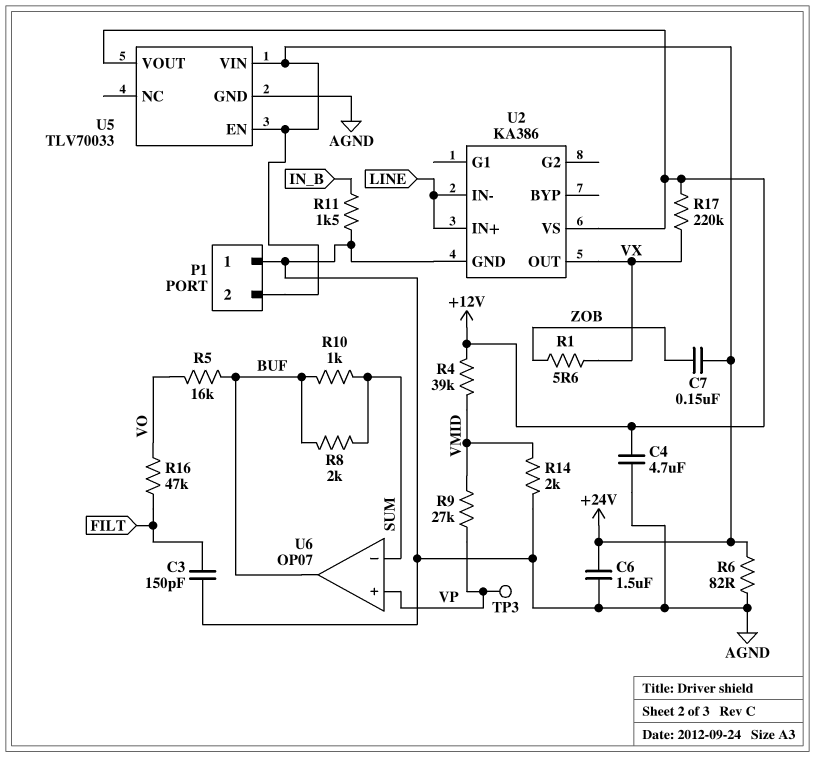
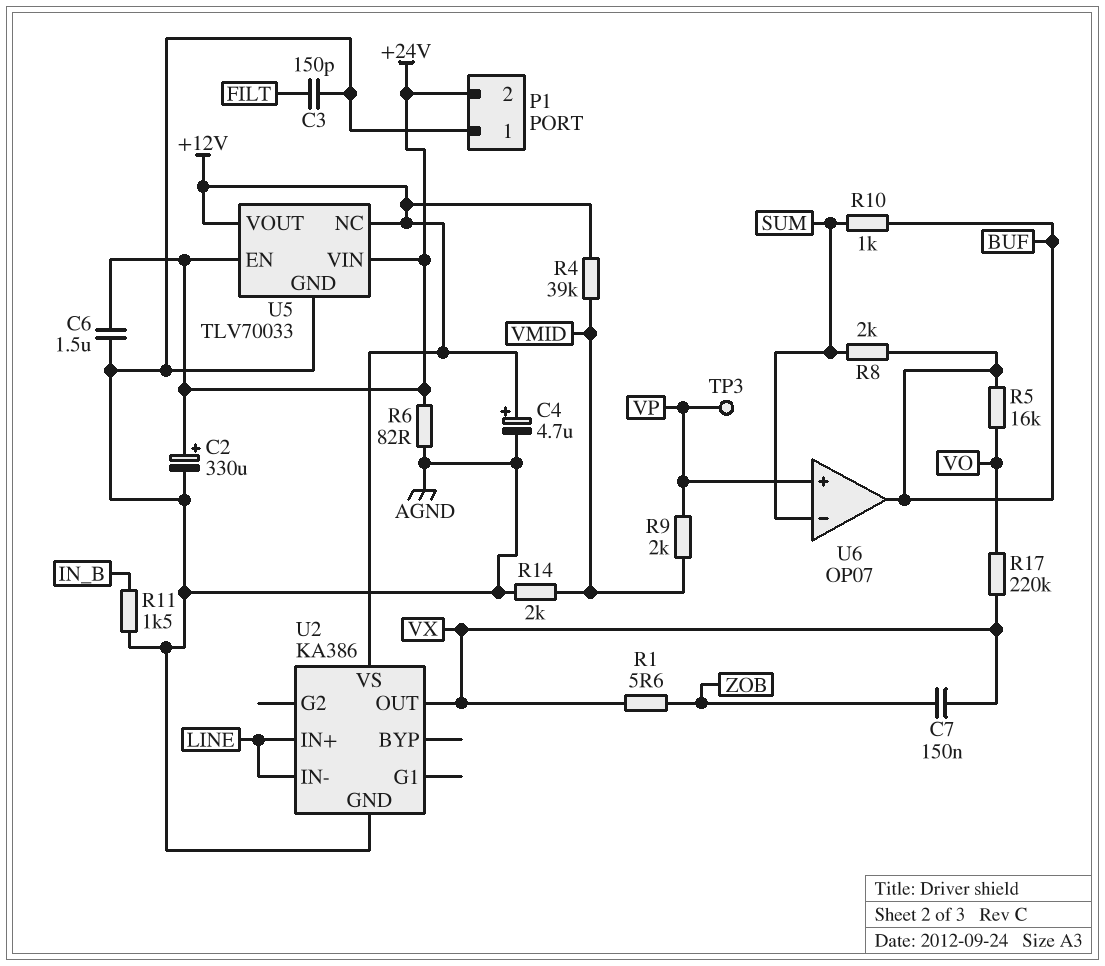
C2: none -> 330uF (plus +24V, minus AGND)
C4: 4.7uF (+12V, AGND) -> 4.7uF (plus +12V, minus AGND)
C7: 150nF (+24V, ZOB) -> 150nF (VX, ZOB)
R9: 27k (VMID, VP) -> 2k (VMID, VP)
R16: 47k (FILT, VO) -> none
R17: 220k (+12V, VX) -> 220k (VO, VX)
U5 pin NC: none -> +12V

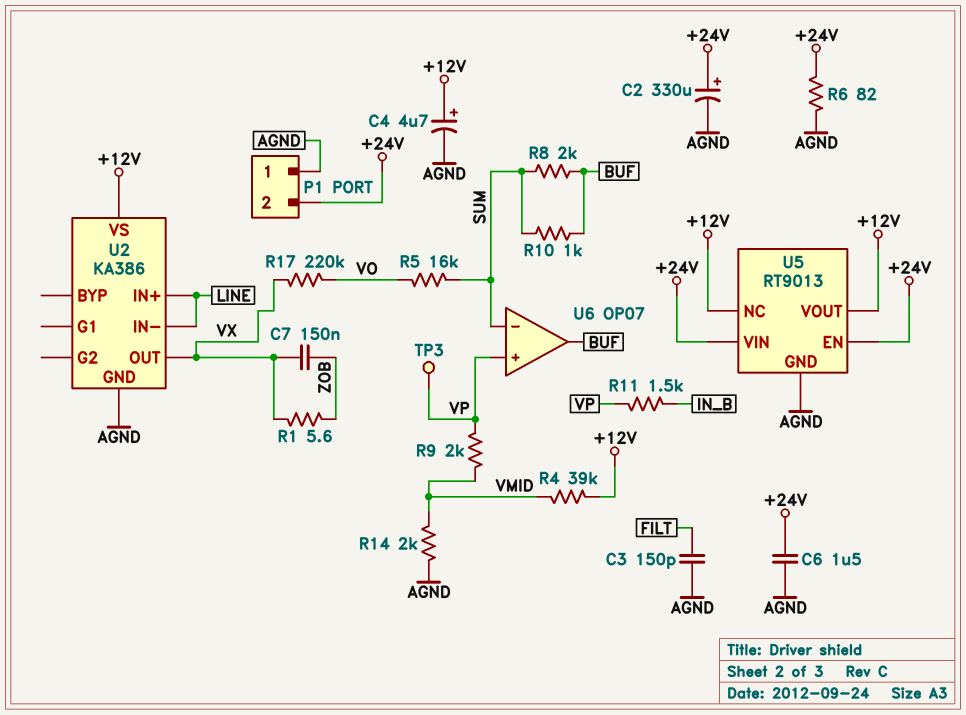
R5: 16k (BUF, VO) -> 16k (SUM, VO)
R11: 1.5k (AGND, IN_B) -> 1.5k (IN_B, VP)
U5: TLV70033 -> RT9013

